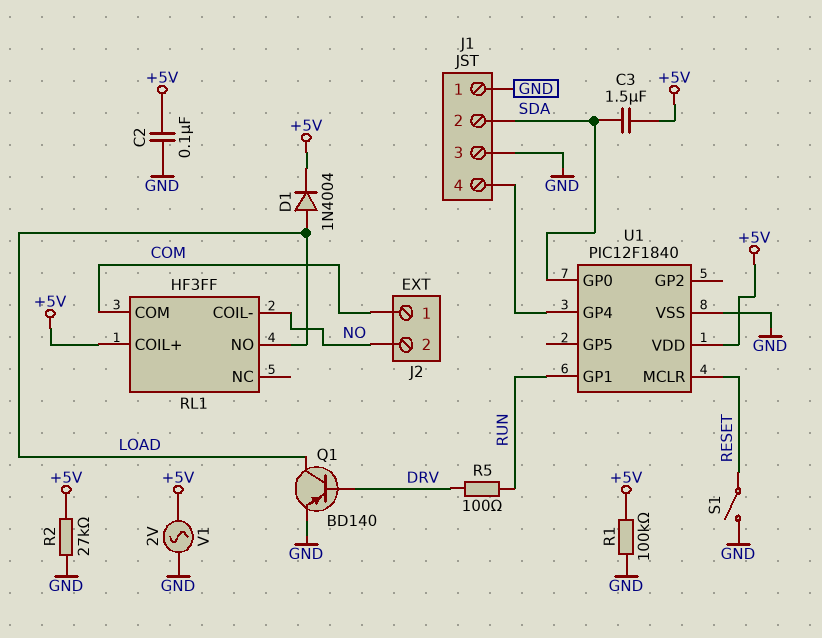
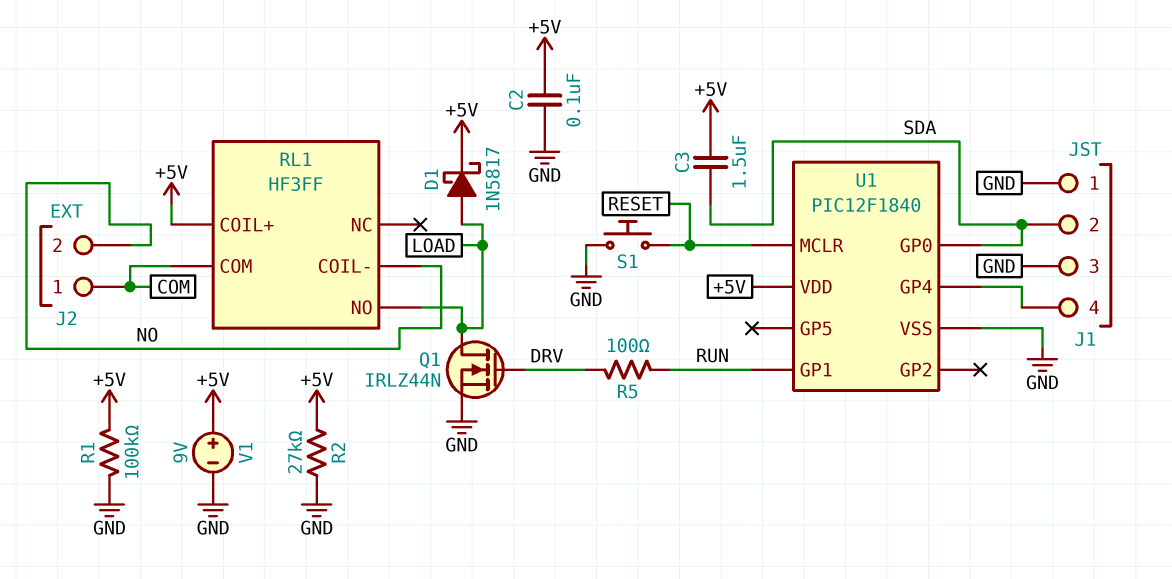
D1: diode 1N4004 (A LOAD, K +5V) -> schottky 1N5817 (A LOAD, K +5V)
Q1: PNP BD140 (B DRV, C LOAD, E GND) -> NMOS IRLZ44N (G DRV, D LOAD, S GND)
S1: switch (GND, RESET) -> button (GND, RESET)
V1: AC 2V (+5V, GND) -> 9V (plus +5V, minus GND)

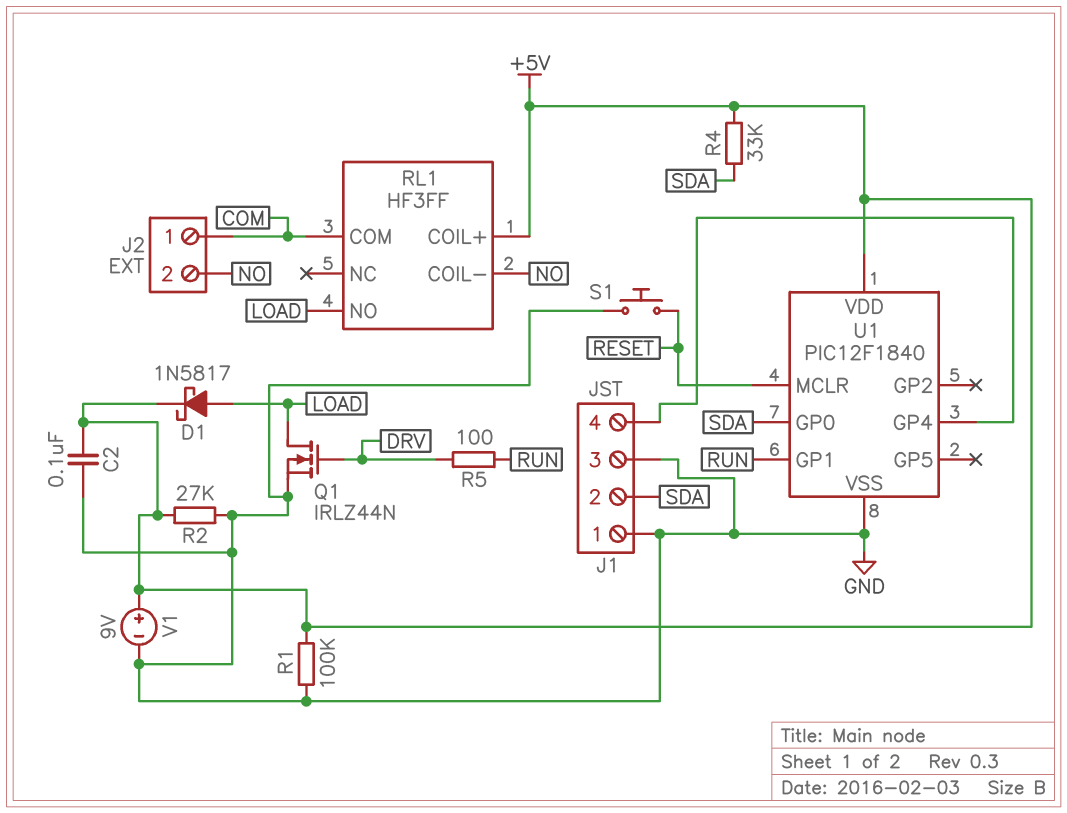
C3: 1.5uF (+5V, SDA) -> none
R4: none -> 33k (+5V, SDA)

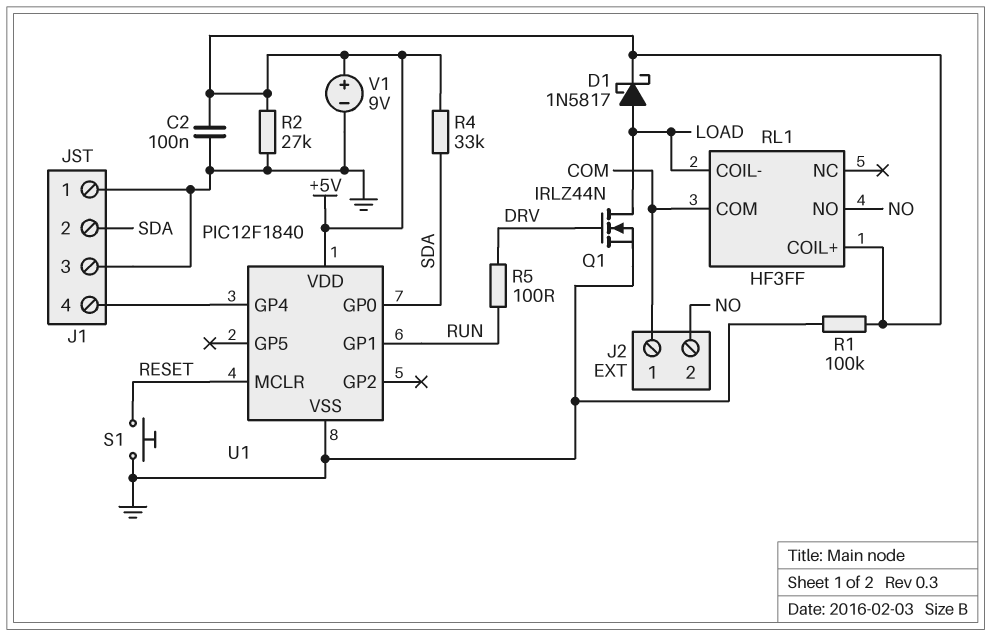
RL1 pin COIL-: NO -> LOAD
RL1 pin NO: LOAD -> NO

